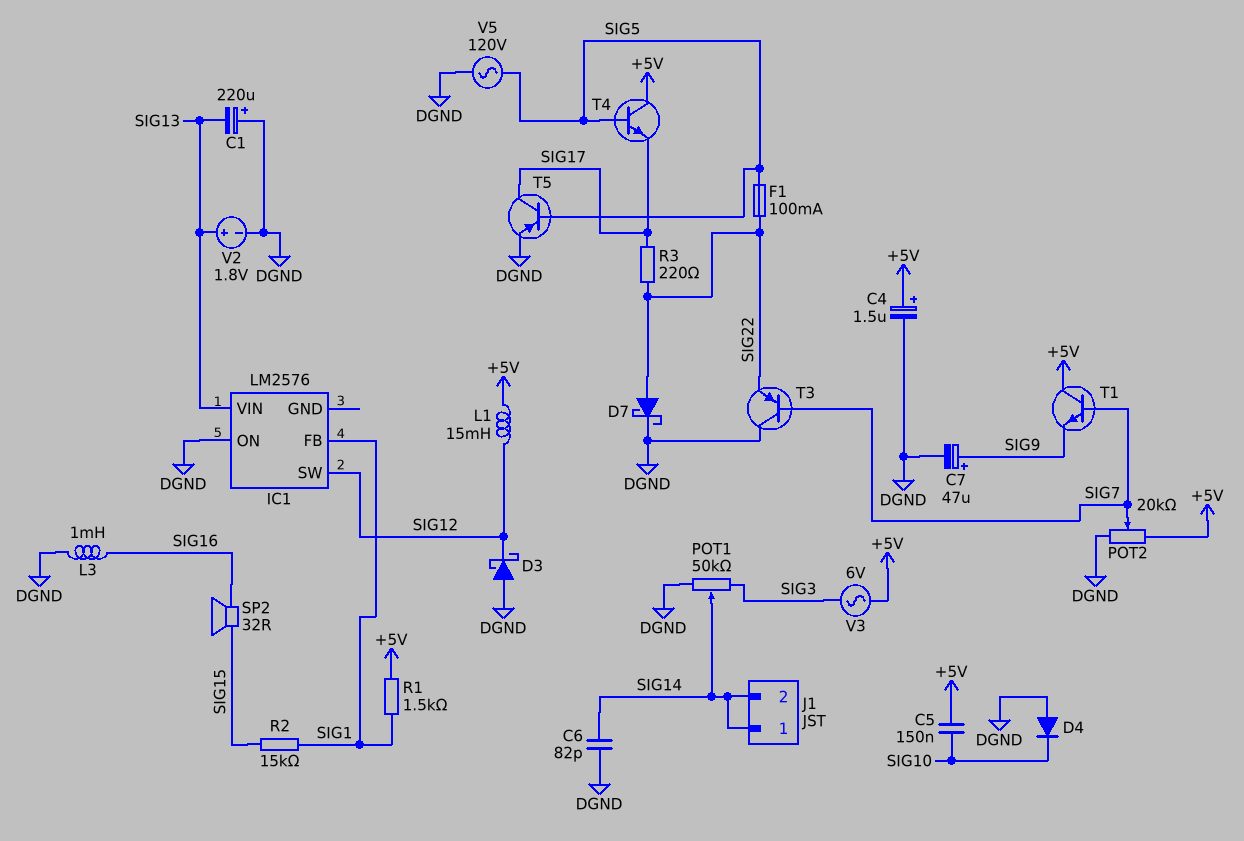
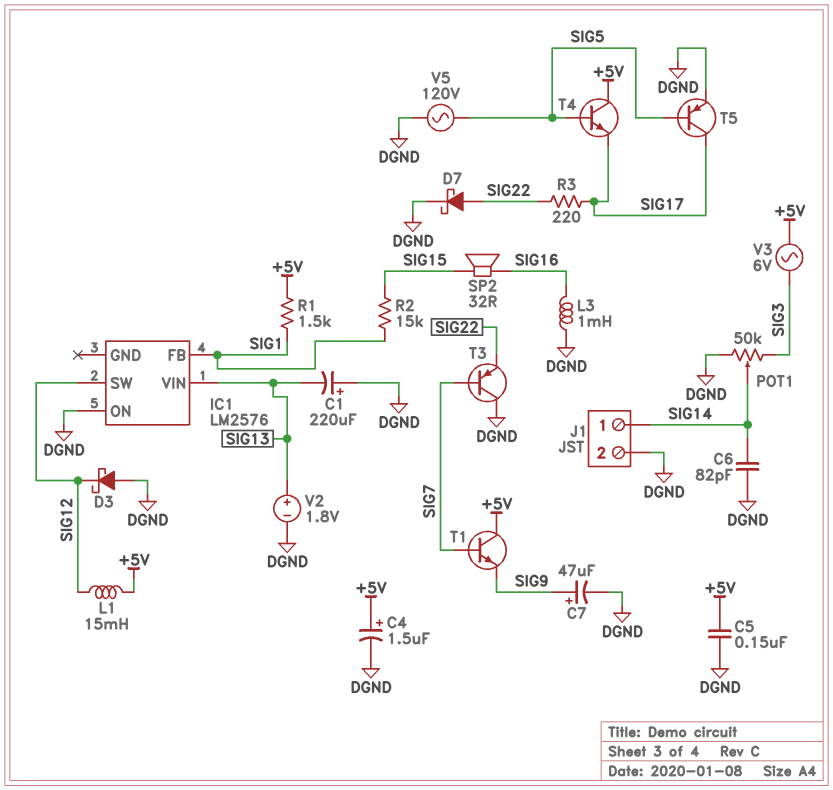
C5: 150nF (+5V, SIG10) -> 150nF (+5V, DGND)
D4: diode (A DGND, K SIG10) -> none
F1: 100mA (SIG5, SIG22) -> none
J1 pin 2: SIG14 -> DGND
POT2: 20k (+5V, DGND, wiper SIG7) -> none

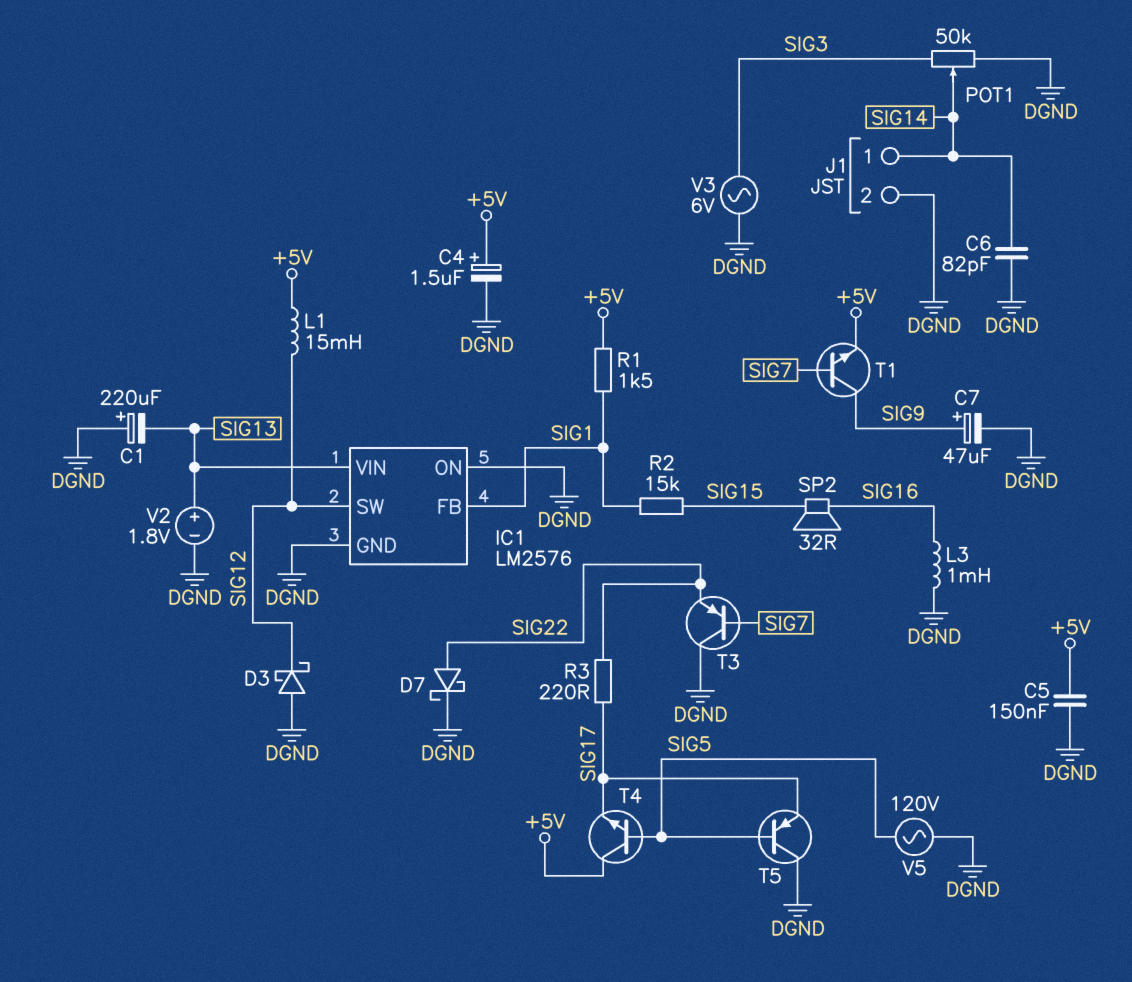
IC1 pin GND: none -> DGND
T1: NPN (B SIG7, C +5V, E SIG9) -> NPN (B SIG7, C SIG9, E +5V)
T5: PNP (B SIG5, C SIG17, E DGND) -> PNP (B SIG5, C DGND, E SIG17)
V3: AC 6V (+5V, SIG3) -> AC 6V (DGND, SIG3)

